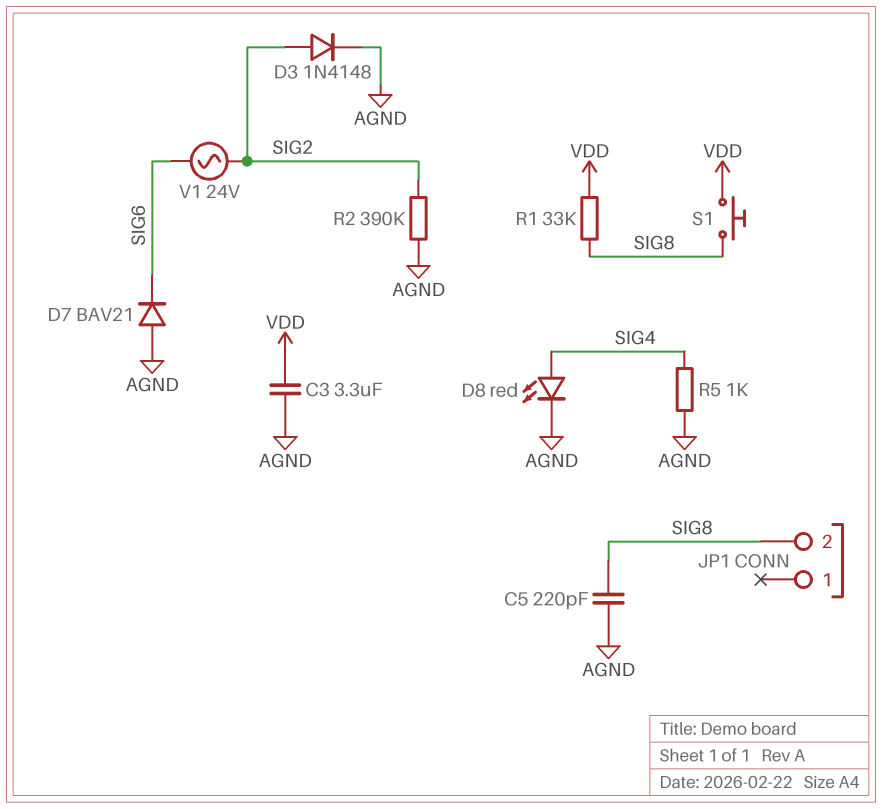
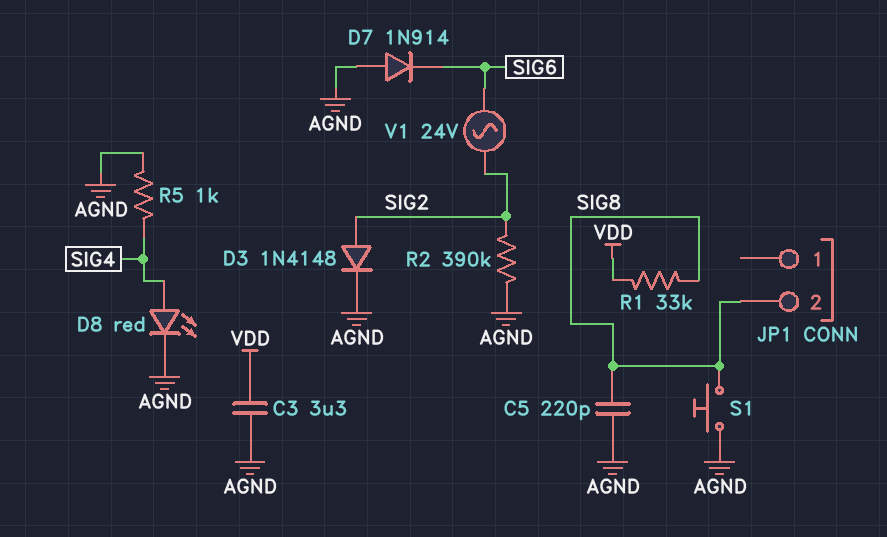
D7: diode BAV21 (A AGND, K SIG6) -> diode 1N914 (A AGND, K SIG6)
S1: button (SIG8, VDD) -> button (AGND, SIG8)

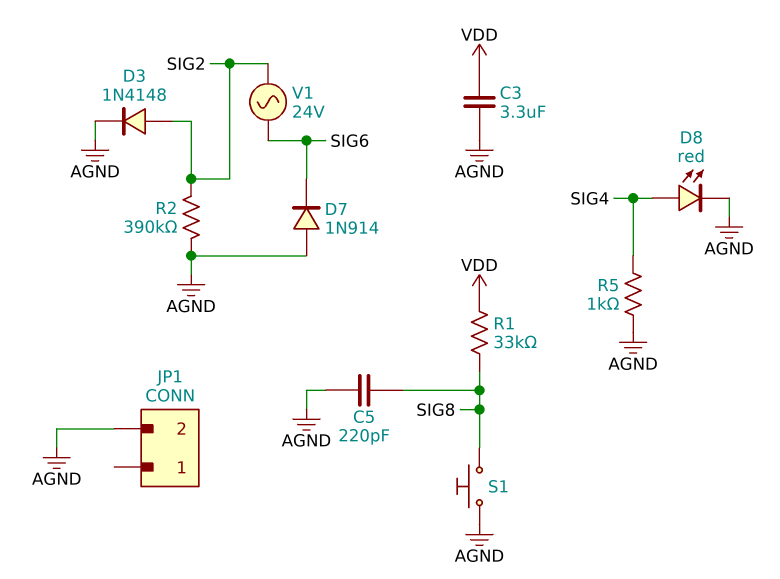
JP1 pin 2: SIG8 -> AGND

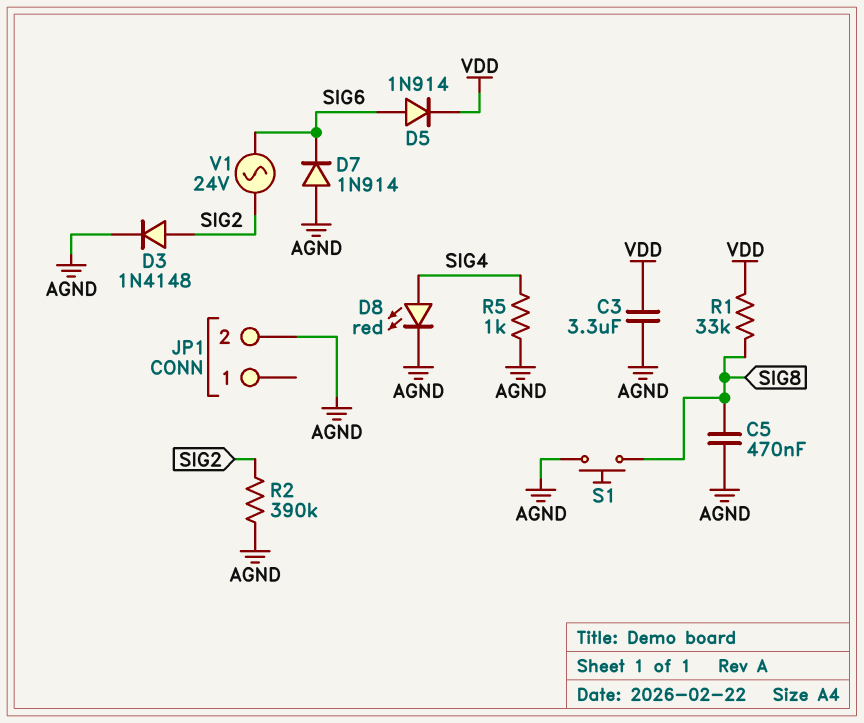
C5: 220pF (AGND, SIG8) -> 470nF (AGND, SIG8)
D5: none -> diode 1N914 (A SIG6, K VDD)

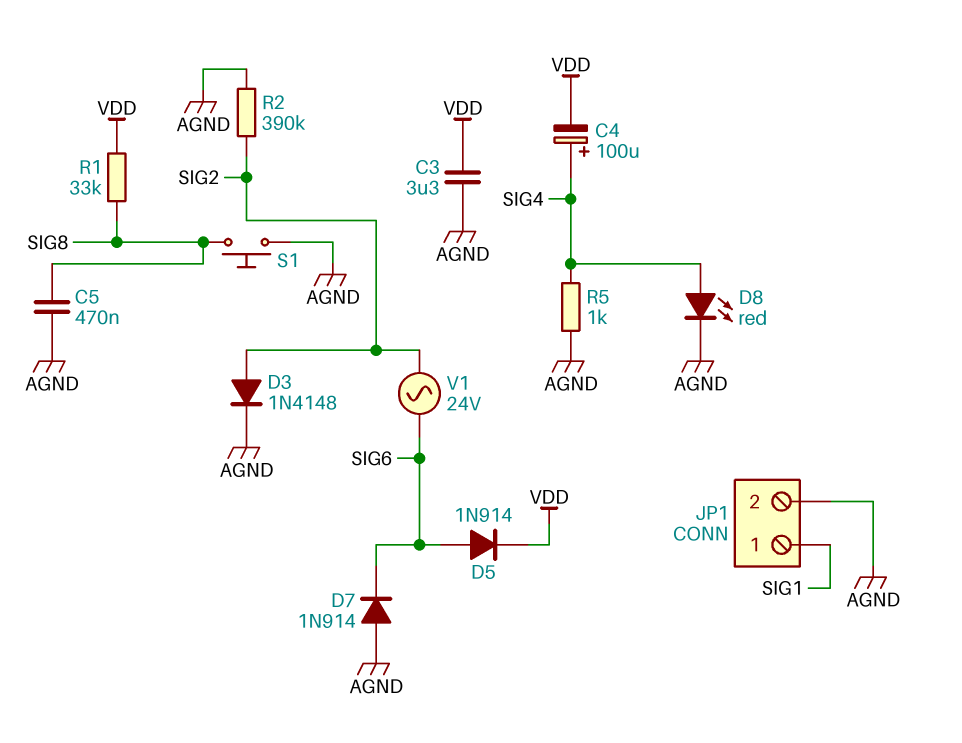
C4: none -> 100uF (plus SIG4, minus VDD)
JP1 pin 1: none -> SIG1

